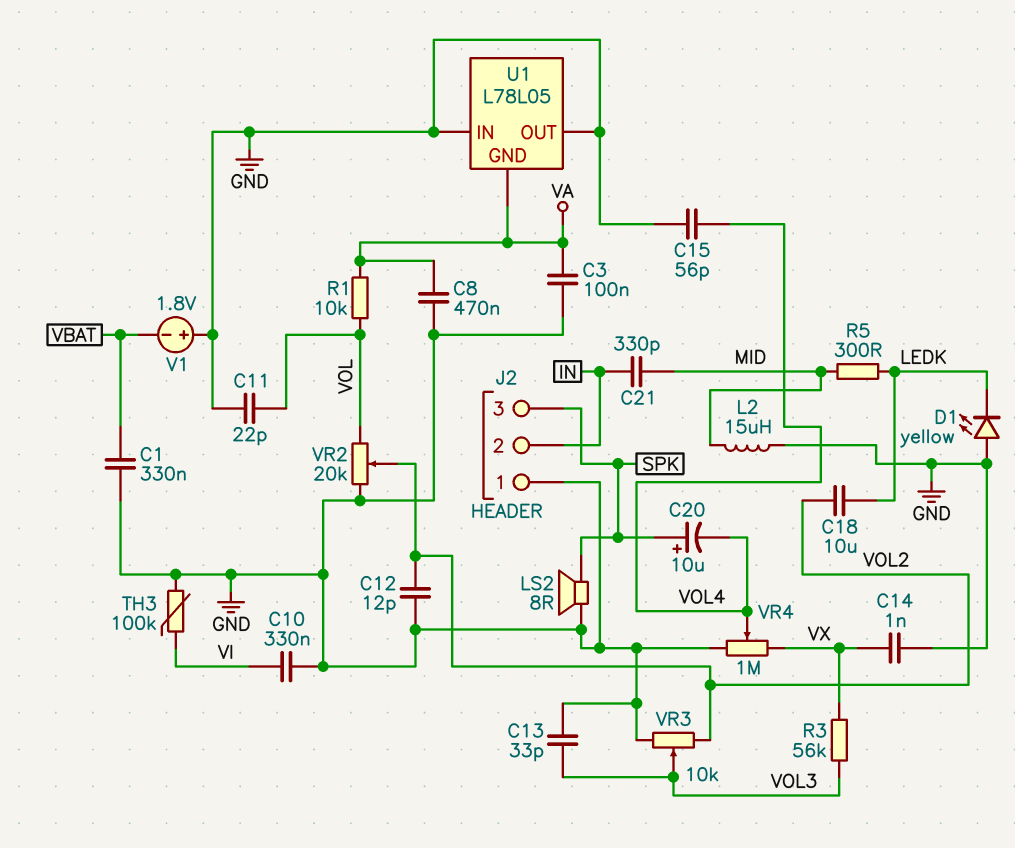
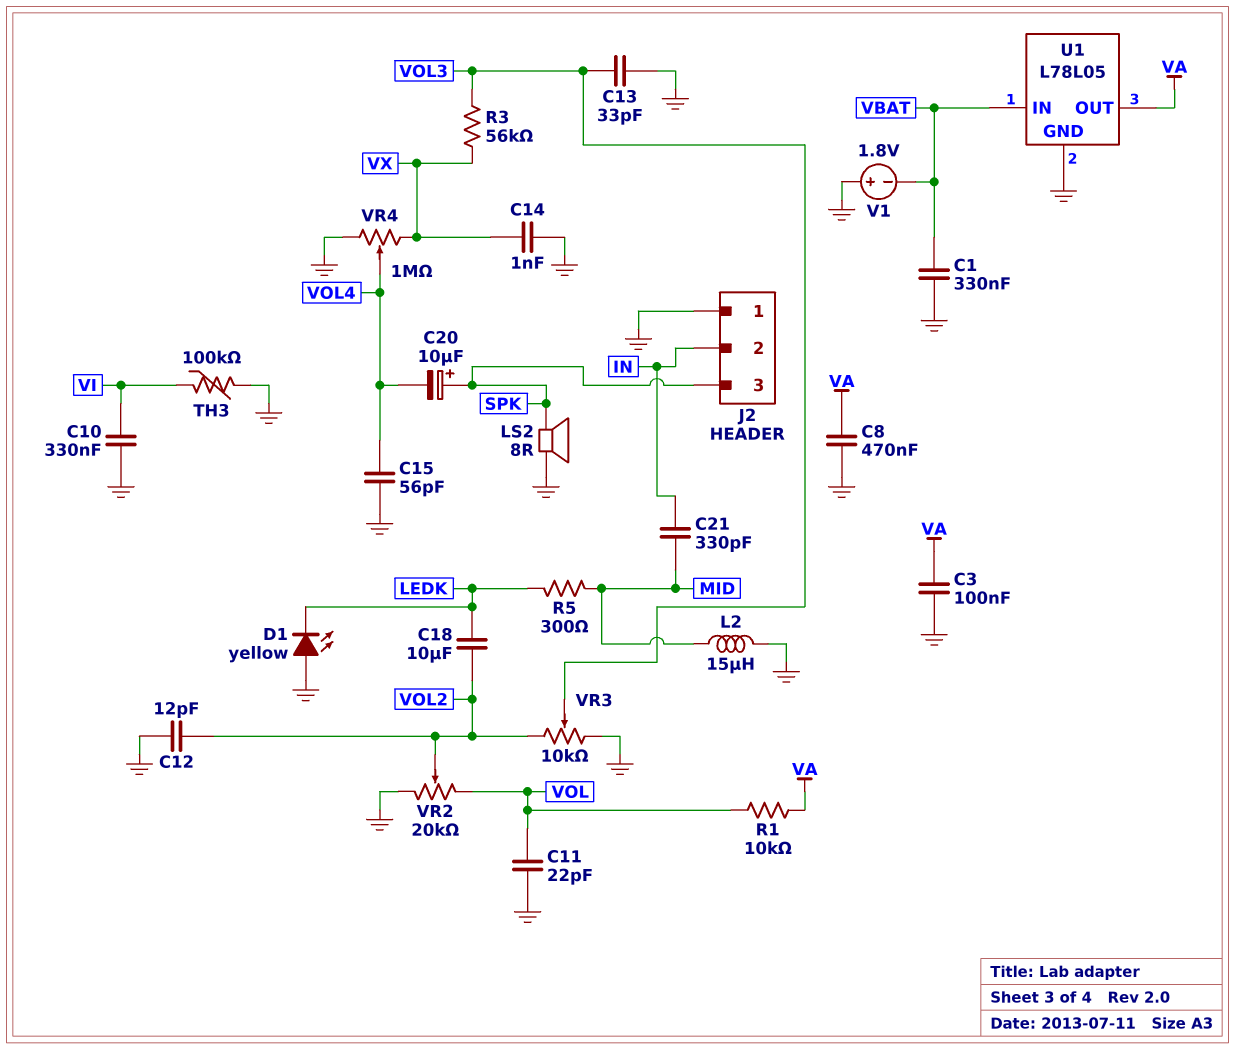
U1 pin GND: VA -> GND
U1 pin IN: GND -> VBAT
U1 pin OUT: GND -> VA

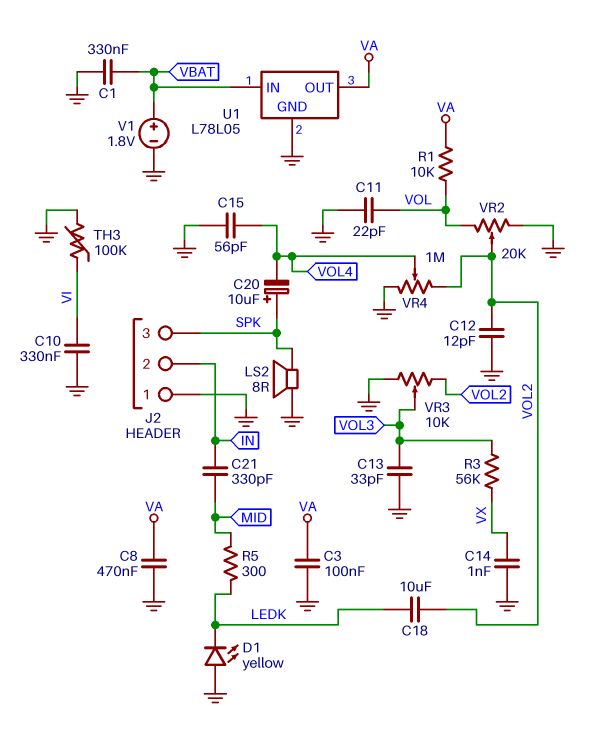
L2: 15uH (GND, MID) -> none
V1: 1.8V (plus GND, minus VBAT) -> 1.8V (plus VBAT, minus GND)
VR4: 1M (GND, VX, wiper VOL4) -> 1M (GND, VOL2, wiper VOL4)

